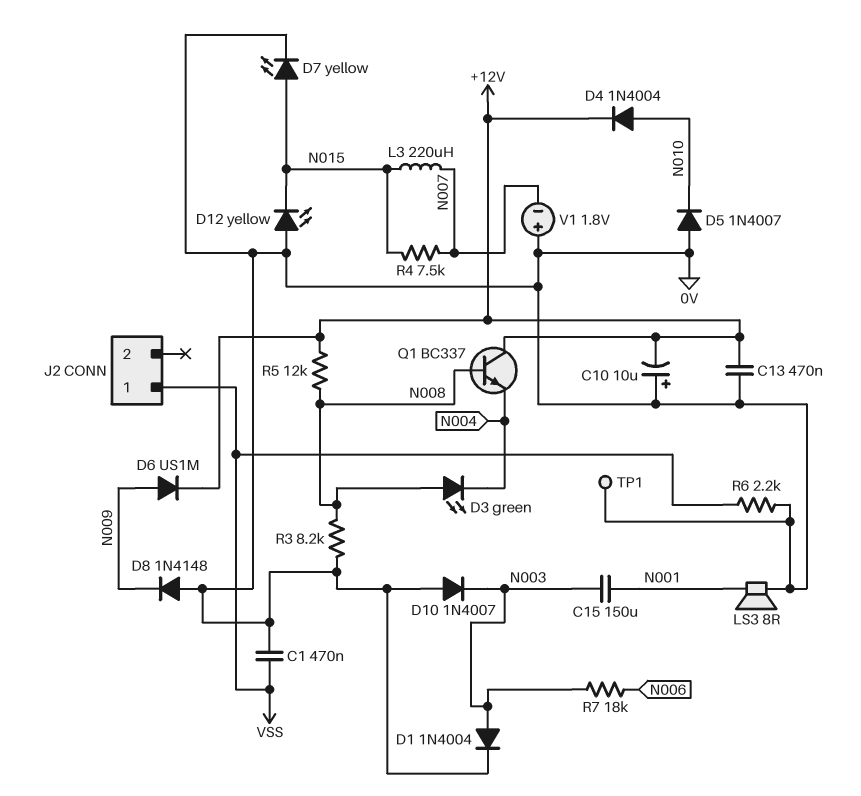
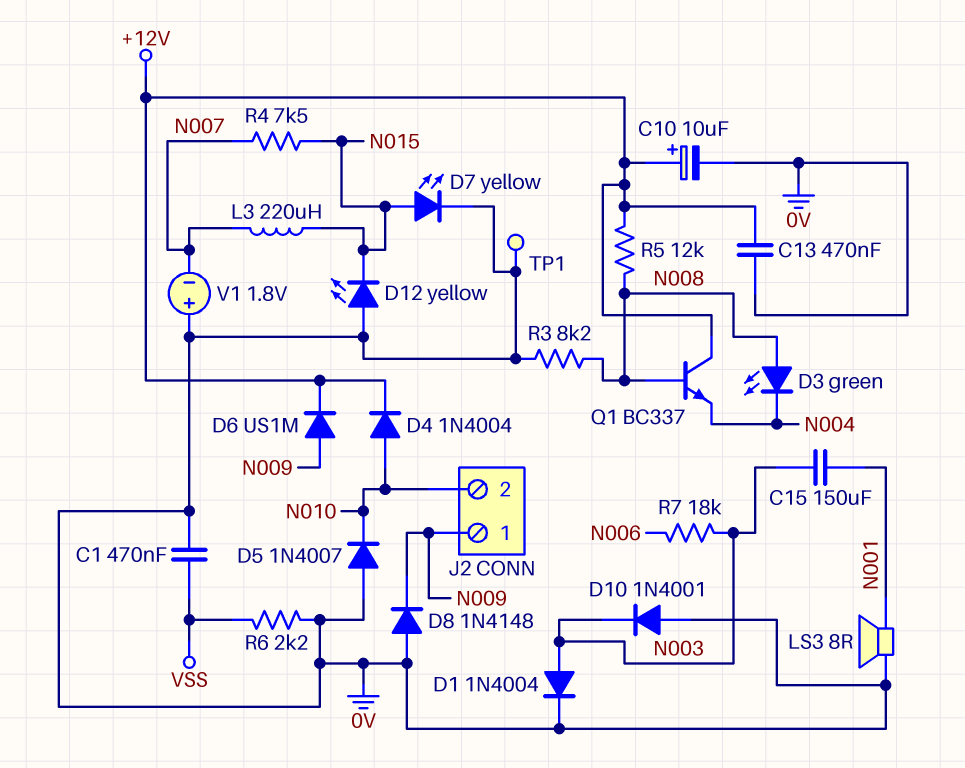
C10: 10uF (plus 0V, minus +12V) -> 10uF (plus +12V, minus 0V)
D10: diode 1N4007 (A 0V, K N003) -> diode 1N4001 (A 0V, K N003)
J2 pin 1: VSS -> N009
J2 pin 2: none -> N010

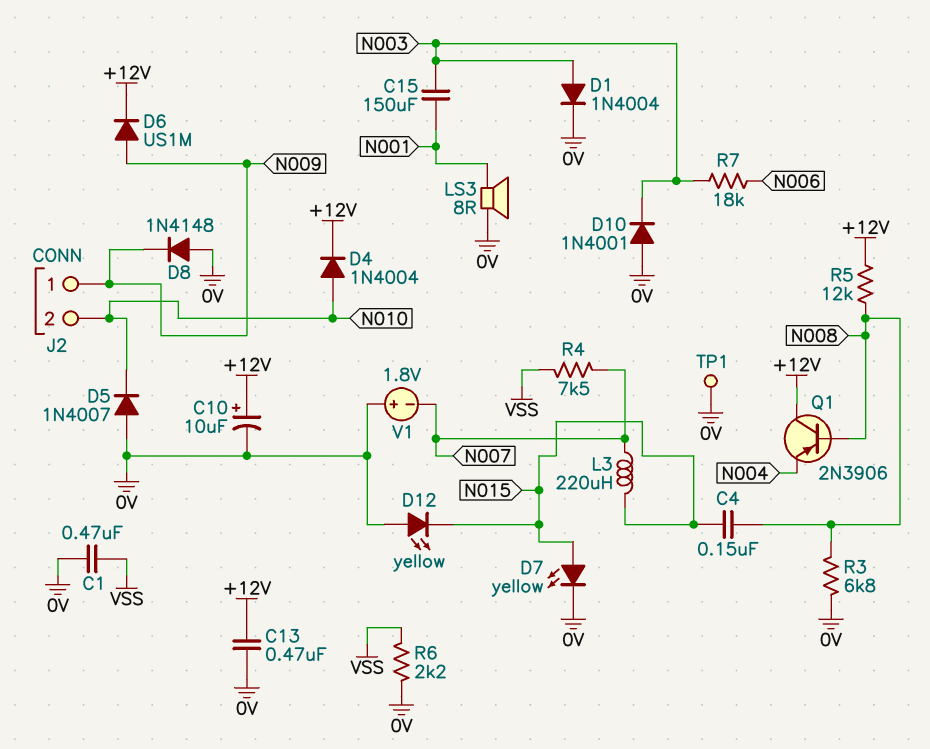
C4: none -> 150nF (N008, N015)
D3: LED green (A N008, K N004) -> none
Q1: NPN BC337 (B N008, C +12V, E N004) -> PNP 2N3906 (B N008, C +12V, E N004)
R3: 8.2k (0V, N008) -> 6.8k (0V, N008)
R4: 7.5k (N007, N015) -> 7.5k (N007, VSS)

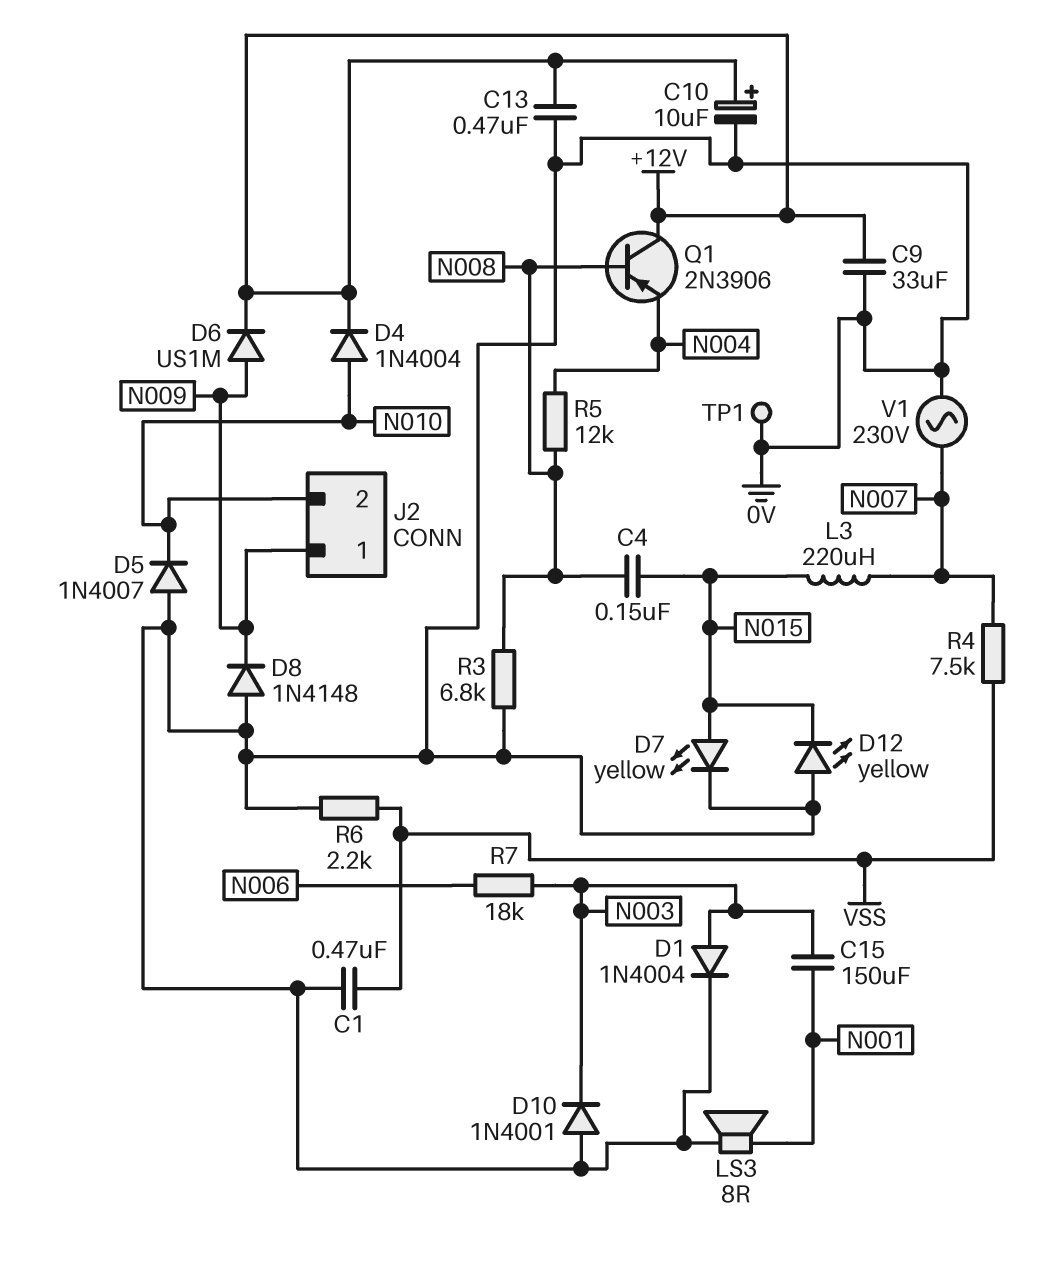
C9: none -> 33uF (+12V, 0V)
R5: 12k (+12V, N008) -> 12k (N004, N008)
V1: 1.8V (plus 0V, minus N007) -> AC 230V (0V, N007)

